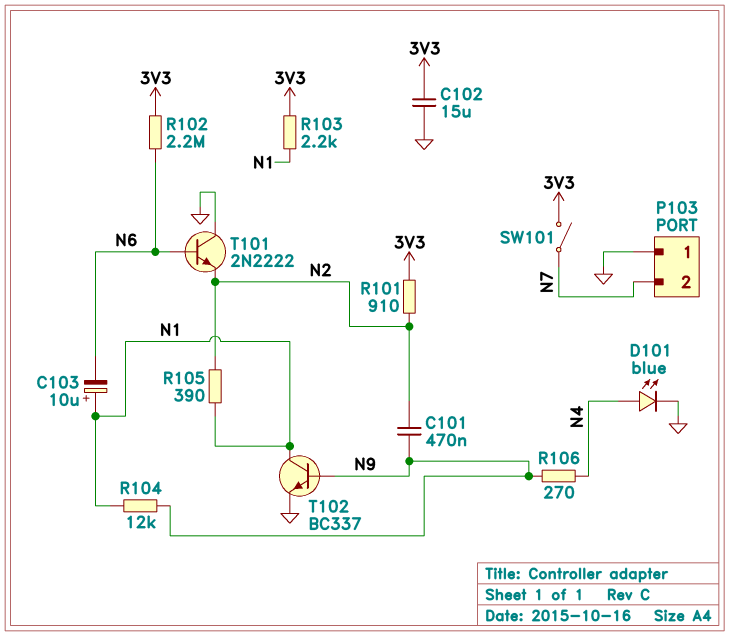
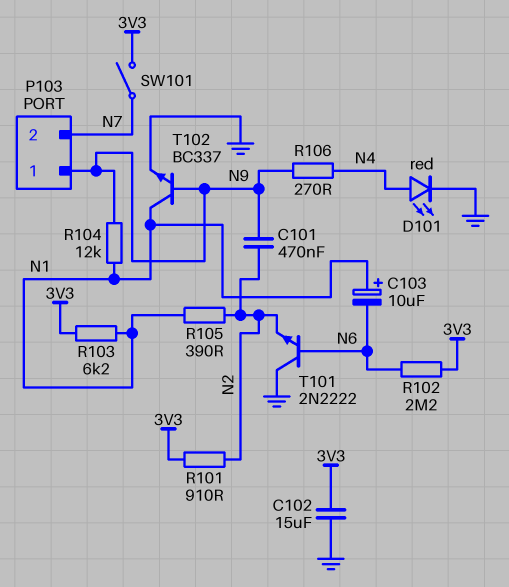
D101: LED blue (A N4, K GND) -> LED red (A N4, K GND)
P103 pin 1: GND -> N9
R103: 2.2k (3V3, N1) -> 6.2k (3V3, N1)

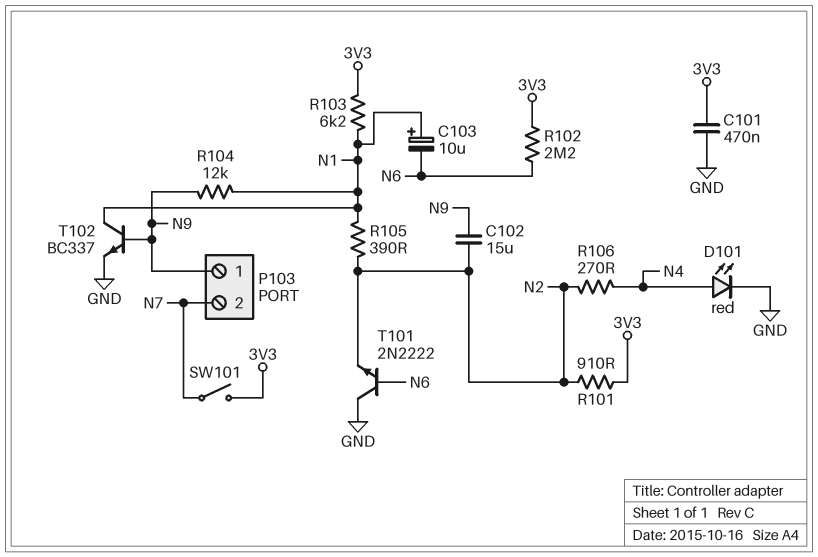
C101: 470nF (N2, N9) -> 470nF (3V3, GND)
C102: 15uF (3V3, GND) -> 15uF (N2, N9)
R106: 270 (N4, N9) -> 270 (N2, N4)

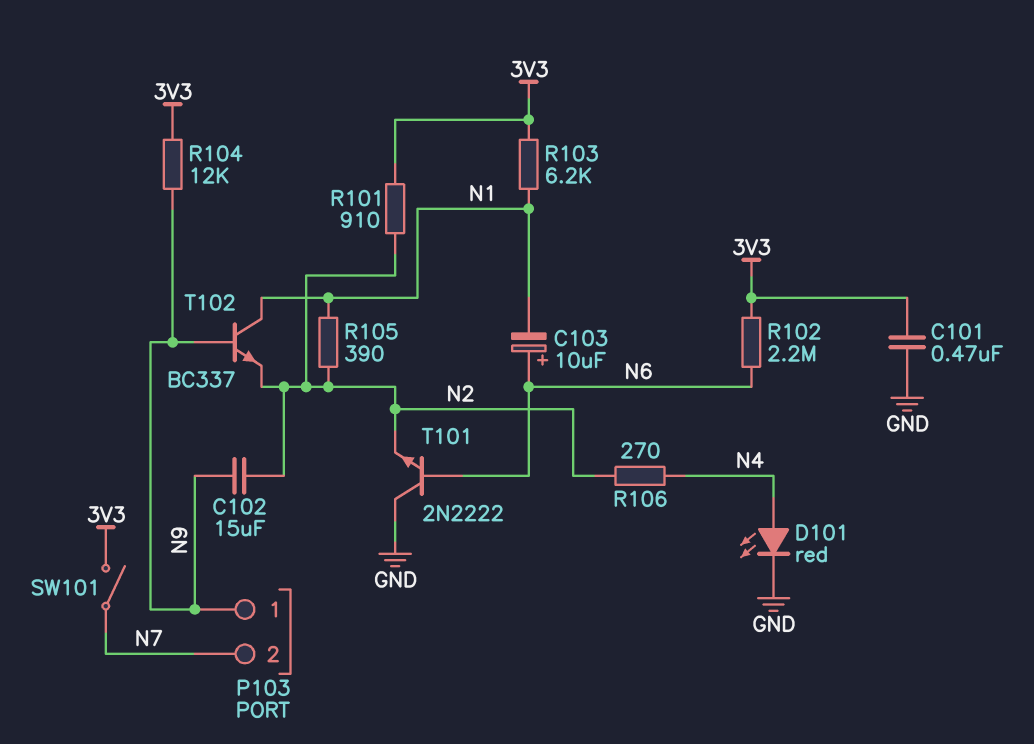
C103: 10uF (plus N1, minus N6) -> 10uF (plus N6, minus N1)
R104: 12k (N1, N9) -> 12k (3V3, N9)
T102: NPN BC337 (B N9, C N1, E GND) -> NPN BC337 (B N9, C N1, E N2)

